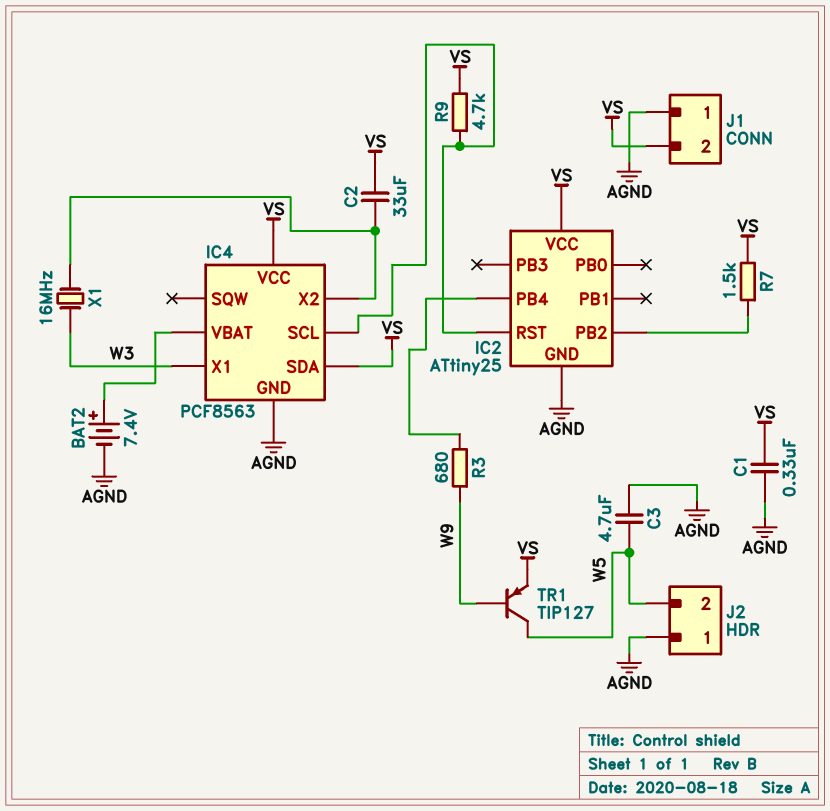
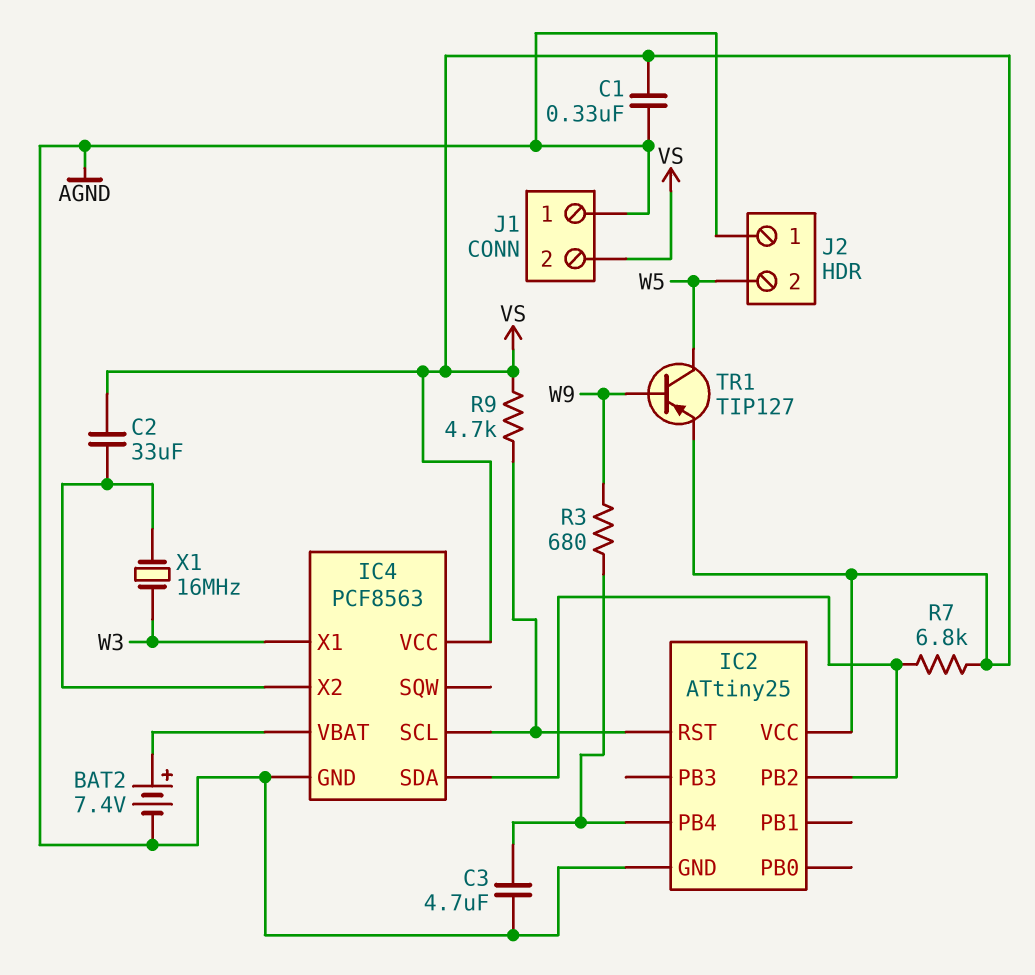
C3: 4.7uF (AGND, W5) -> 4.7uF (AGND, IC2/PB4)
IC4 pin SDA: VS -> IC2/PB2
R7: 1.5k (IC2/PB2, VS) -> 6.8k (IC2/PB2, VS)

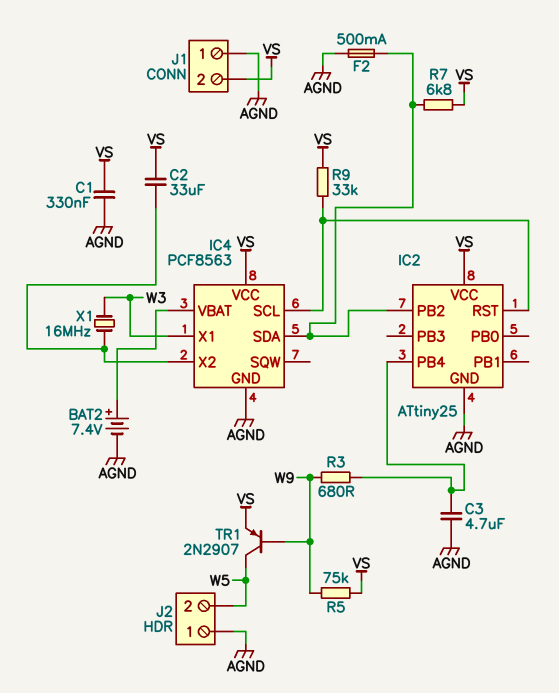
F2: none -> 500mA (AGND, IC2/PB2)
R5: none -> 75k (VS, W9)
R9: 4.7k (IC2/RST, VS) -> 33k (IC2/RST, VS)
TR1: PNP TIP127 (B W9, C W5, E VS) -> PNP 2N2907 (B W9, C W5, E VS)

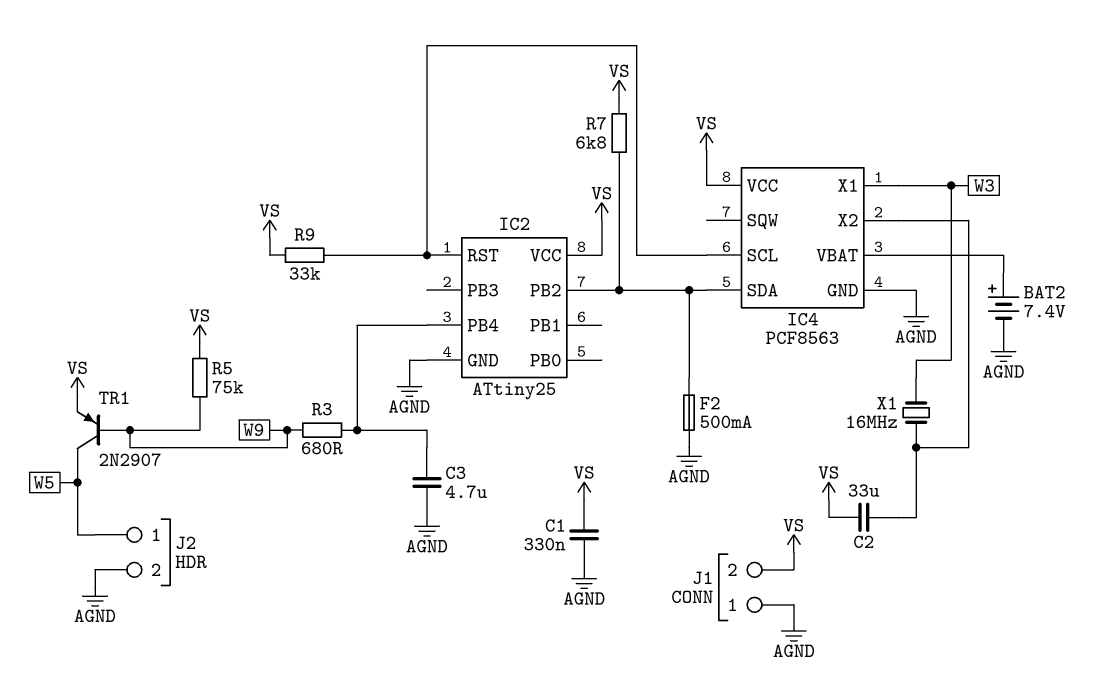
J2 pin 1: AGND -> W5
J2 pin 2: W5 -> AGND

